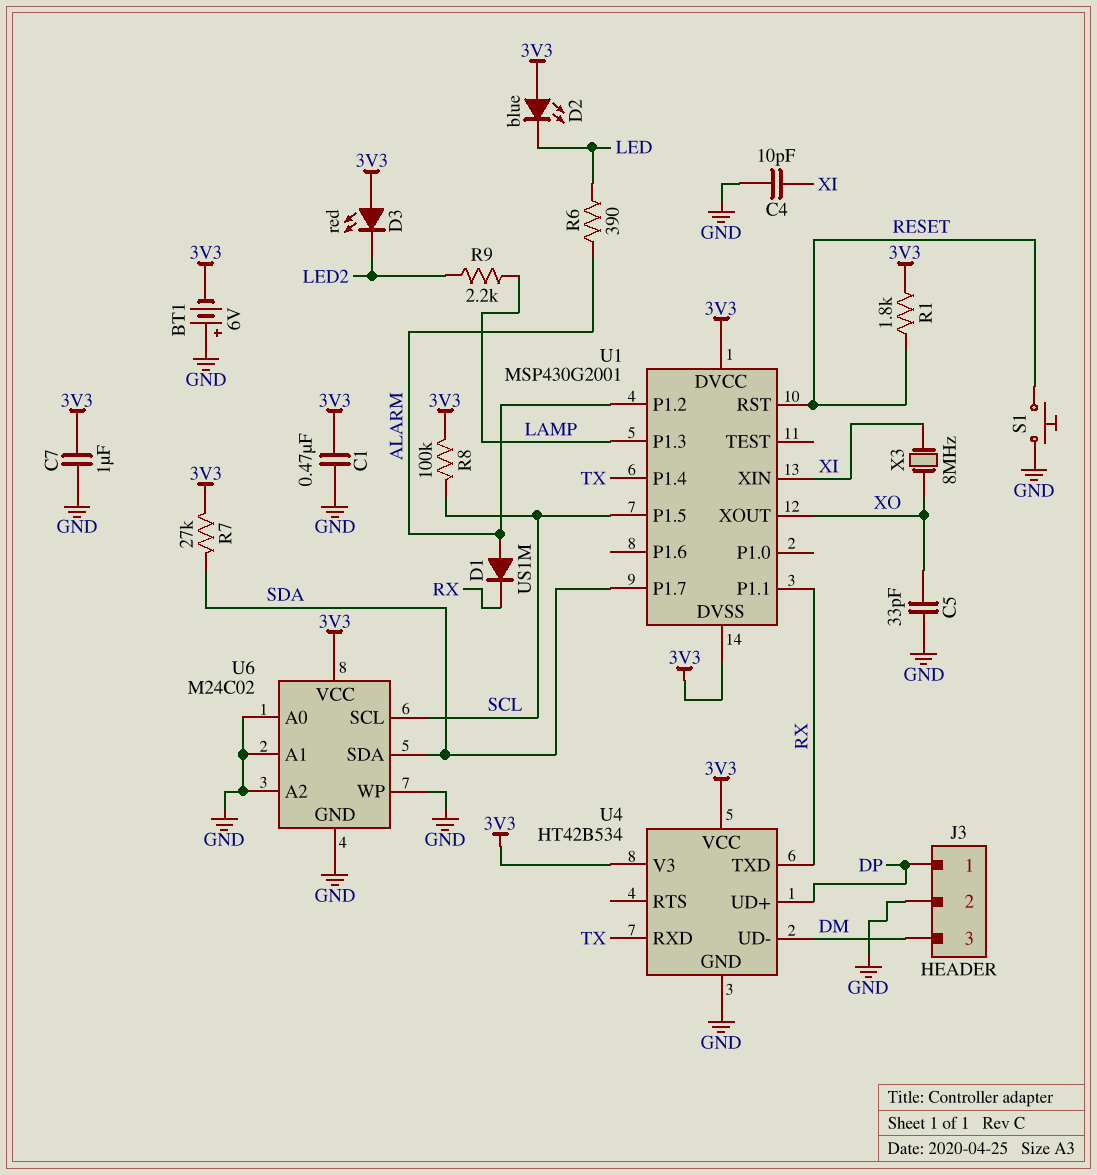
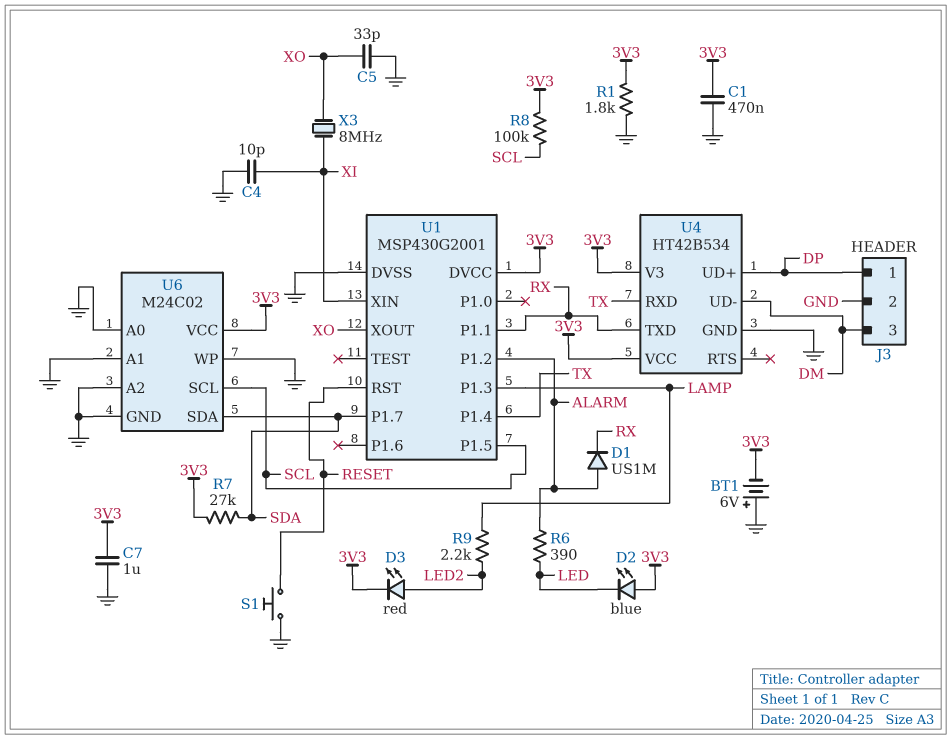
D3: LED red (A 3V3, K LED2) -> LED red (A LED2, K 3V3)
R1: 1.8k (3V3, RESET) -> 1.8k (3V3, GND)
U1 pin DVSS: 3V3 -> GND

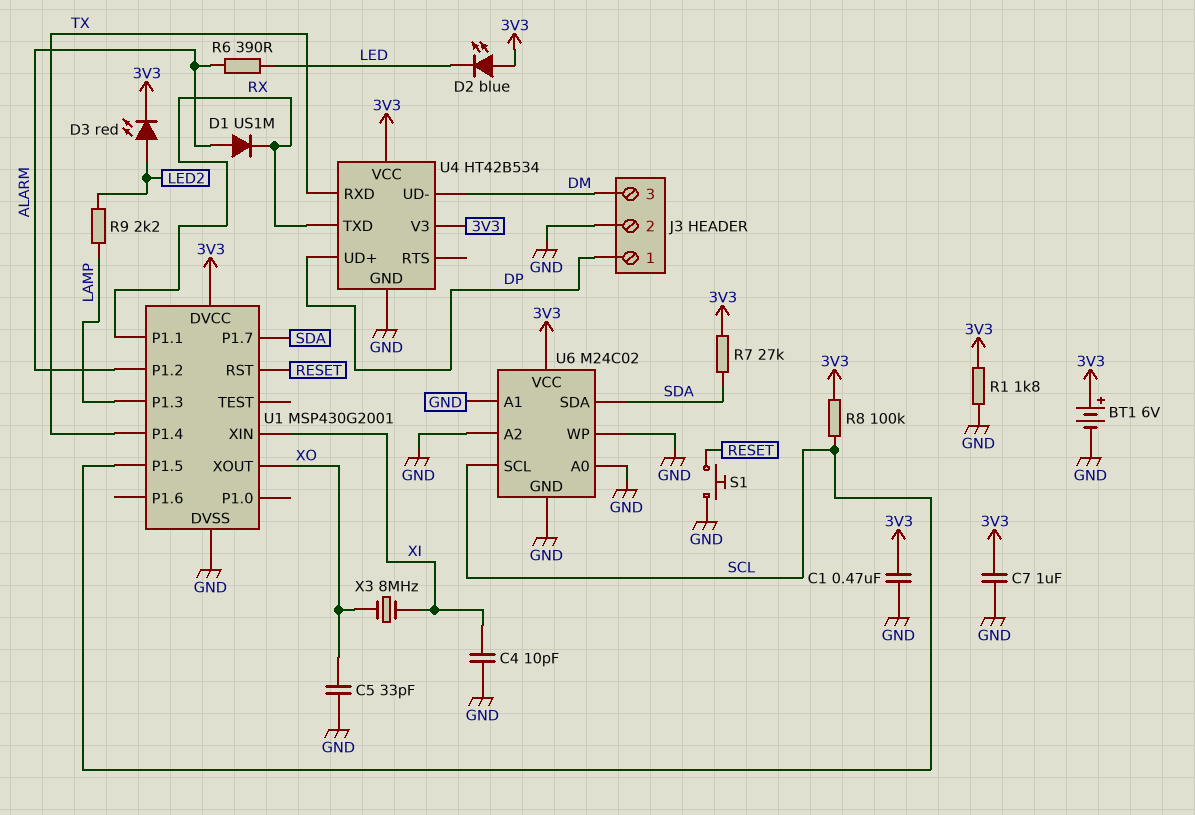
BT1: 6V (plus GND, minus 3V3) -> 6V (plus 3V3, minus GND)

